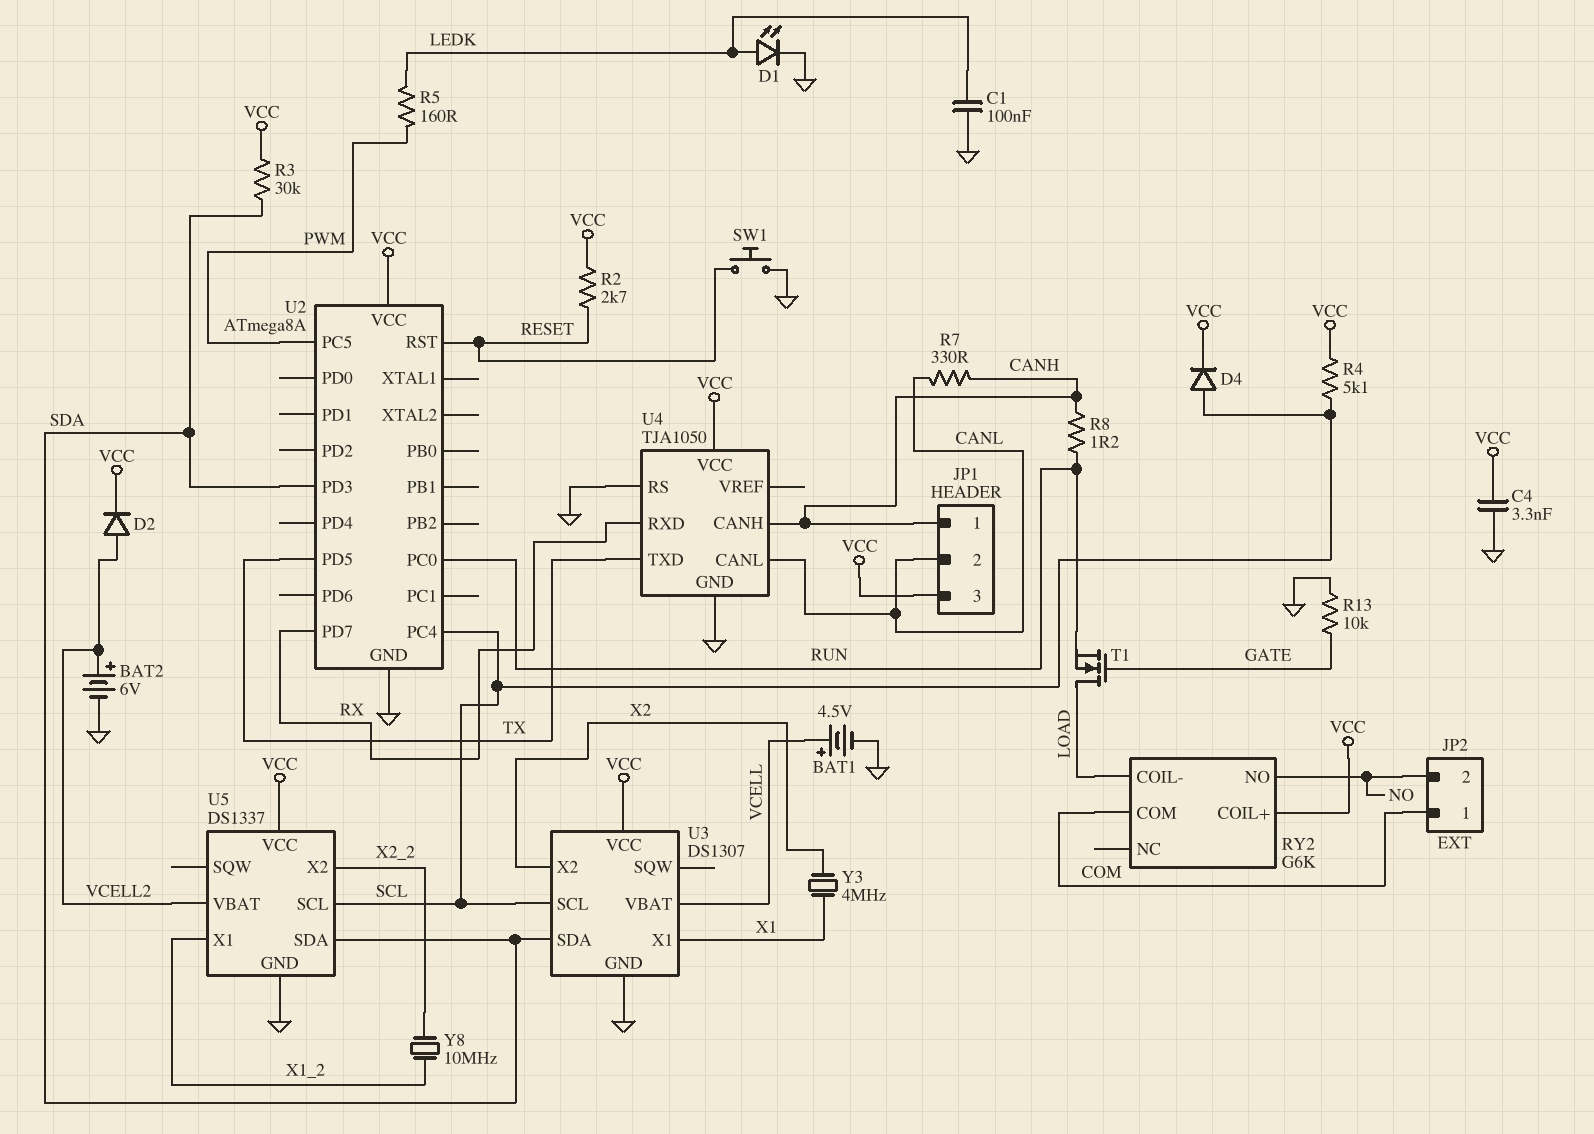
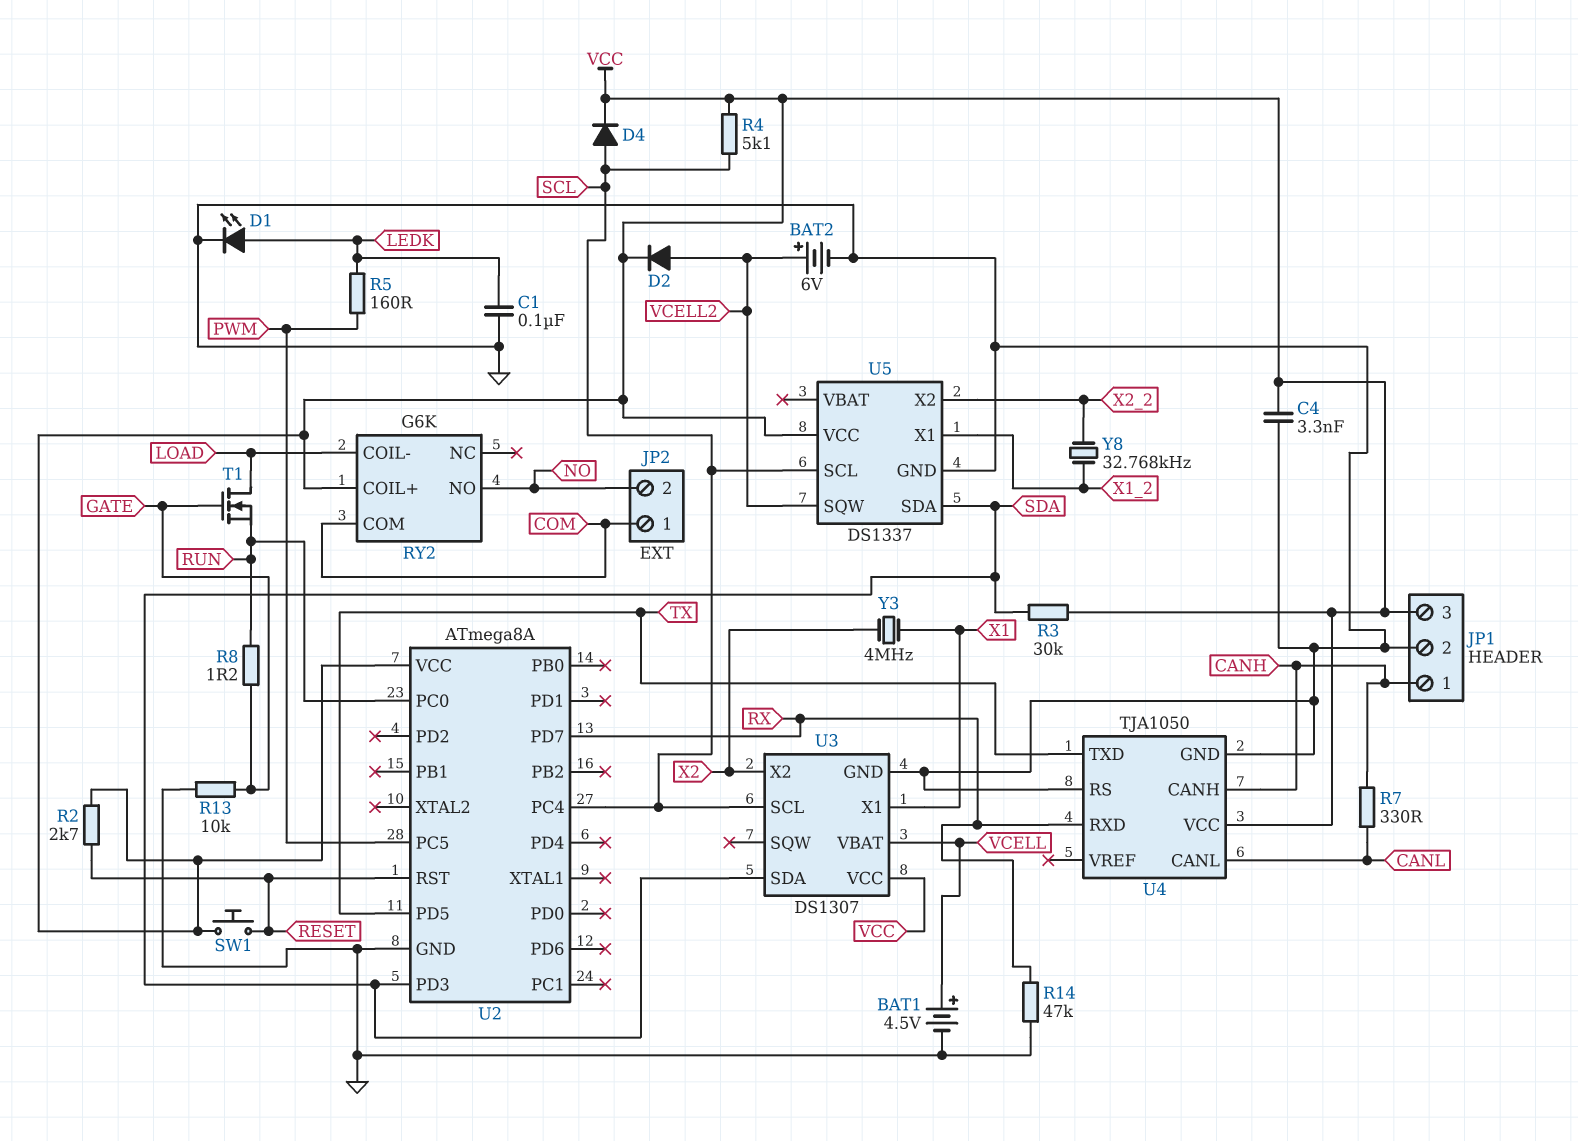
JP1 pin 2: CANL -> GND
R8: 1.2 (CANH, RUN) -> 1.2 (GATE, RUN)
R14: none -> 47k (GND, RX)
SW1: button (GND, RESET) -> button (RESET, VCC)
U5 pin SQW: none -> VCELL2
U5 pin VBAT: VCELL2 -> none
Y8: 10MHz (X1_2, X2_2) -> 32.768kHz (X1_2, X2_2)

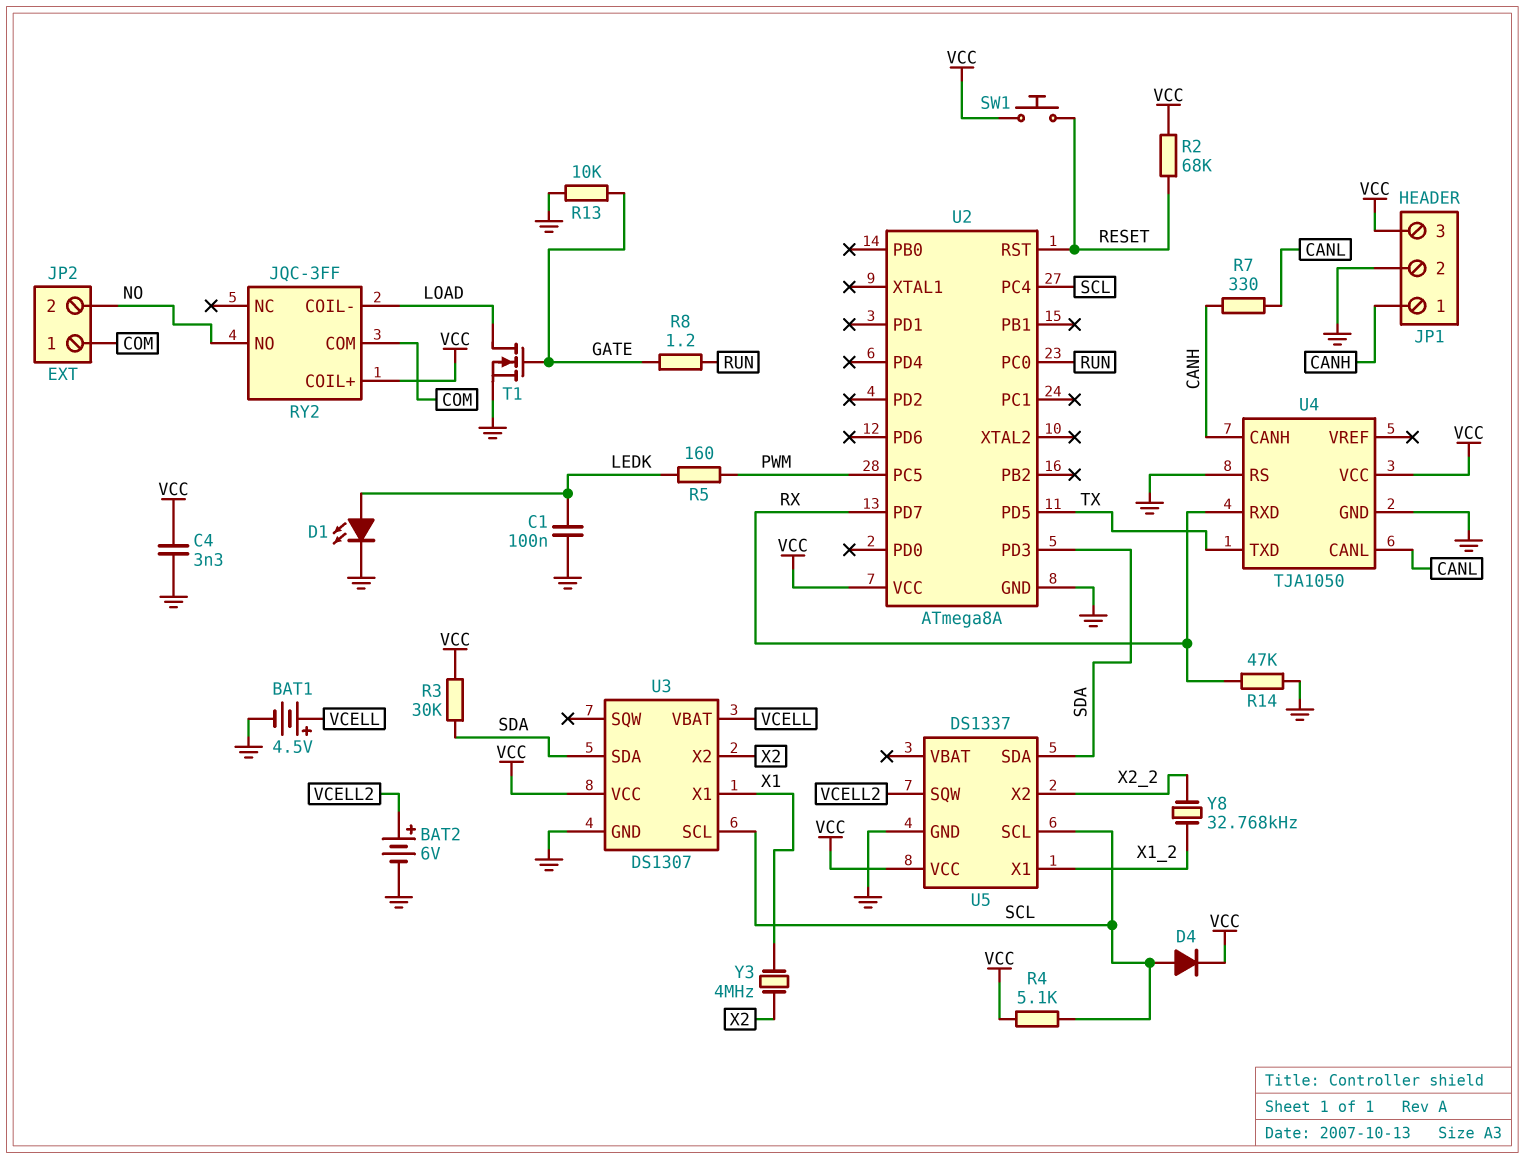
D2: diode (A VCELL2, K VCC) -> none
R2: 2.7k (RESET, VCC) -> 68k (RESET, VCC)
RY2: G6K -> JQC-3FF
T1: NMOS (G GATE, D LOAD, S RUN) -> NMOS (G GATE, D LOAD, S GND)

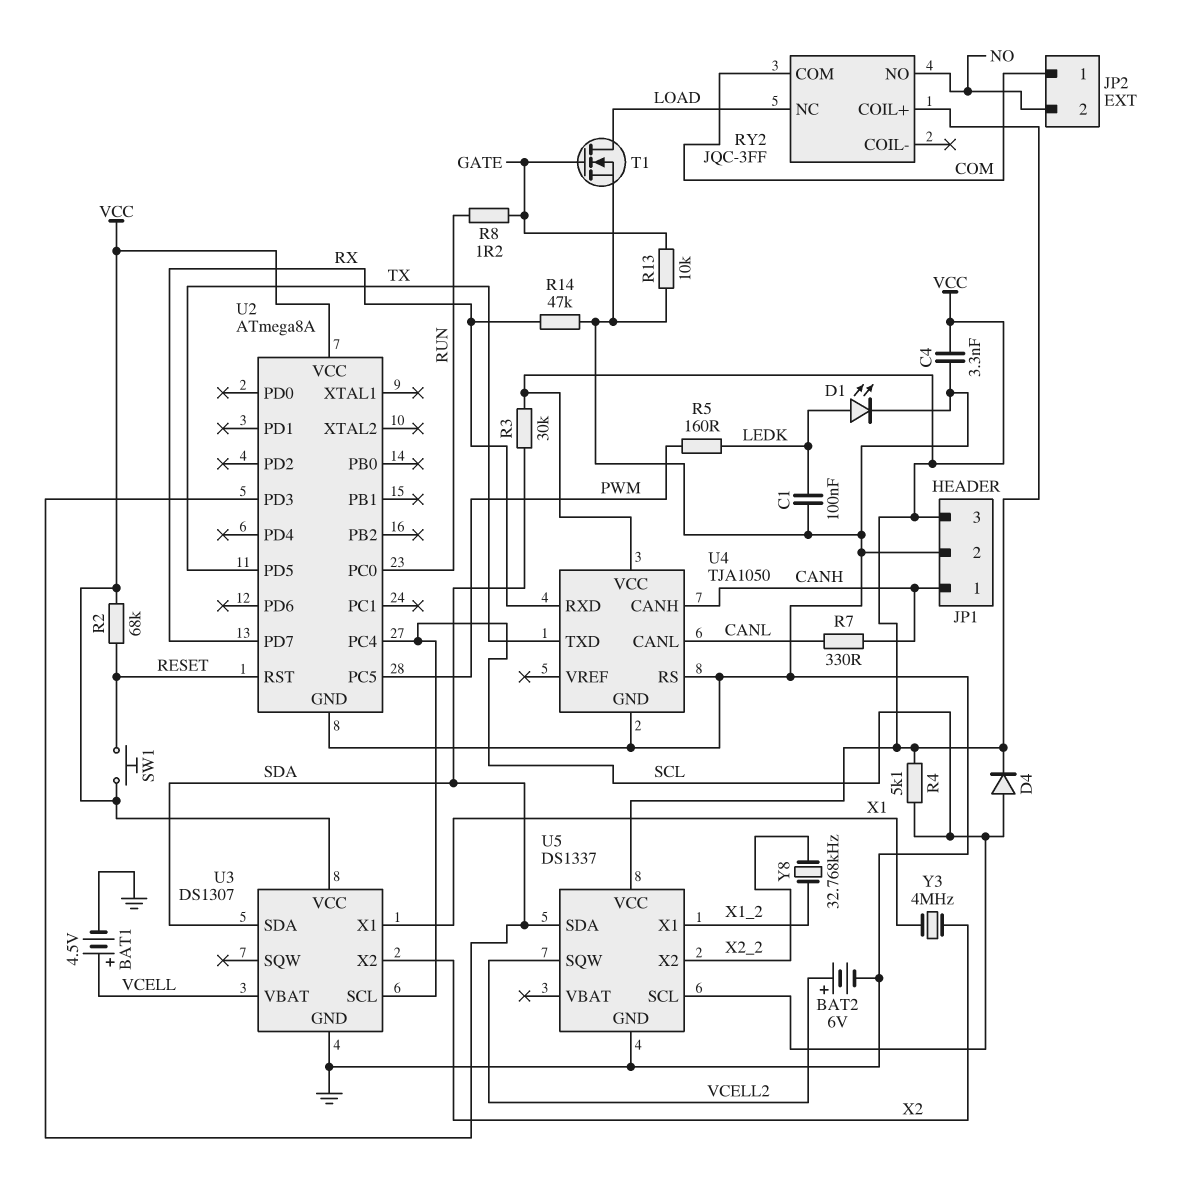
RY2 pin COIL-: LOAD -> none
RY2 pin NC: none -> LOAD

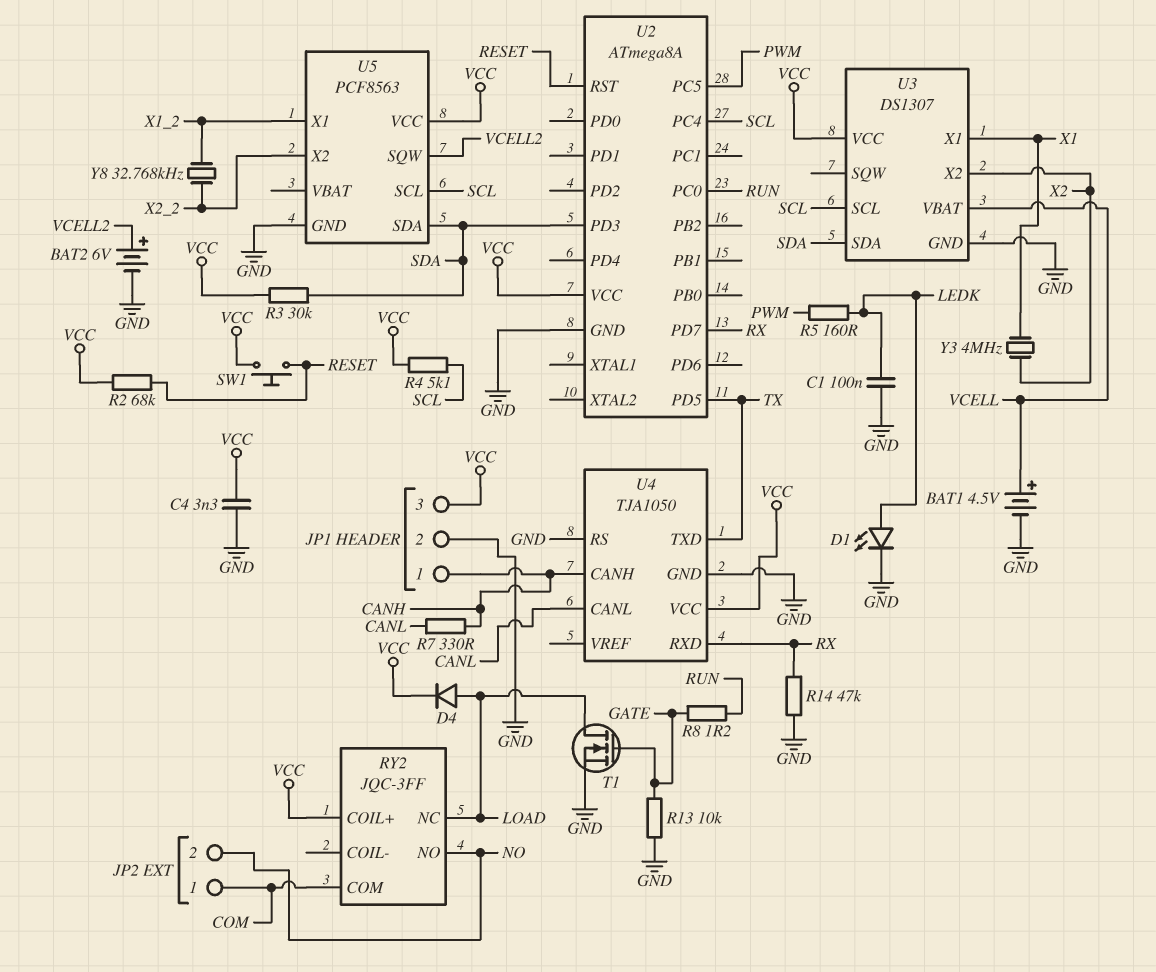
D4: diode (A SCL, K VCC) -> diode (A LOAD, K VCC)
U5: DS1337 -> PCF8563

